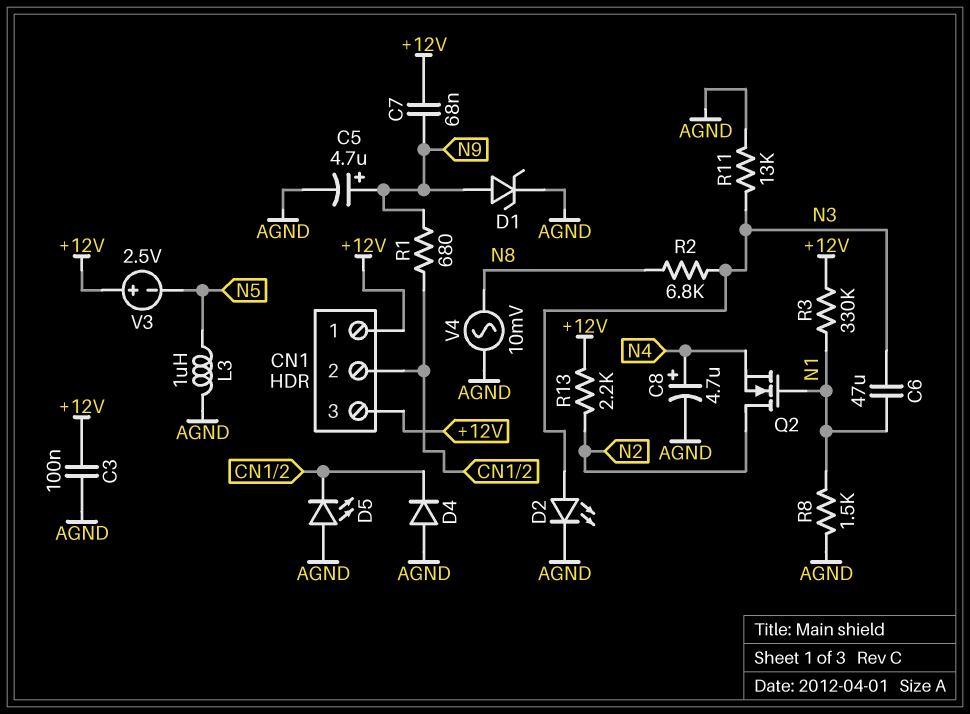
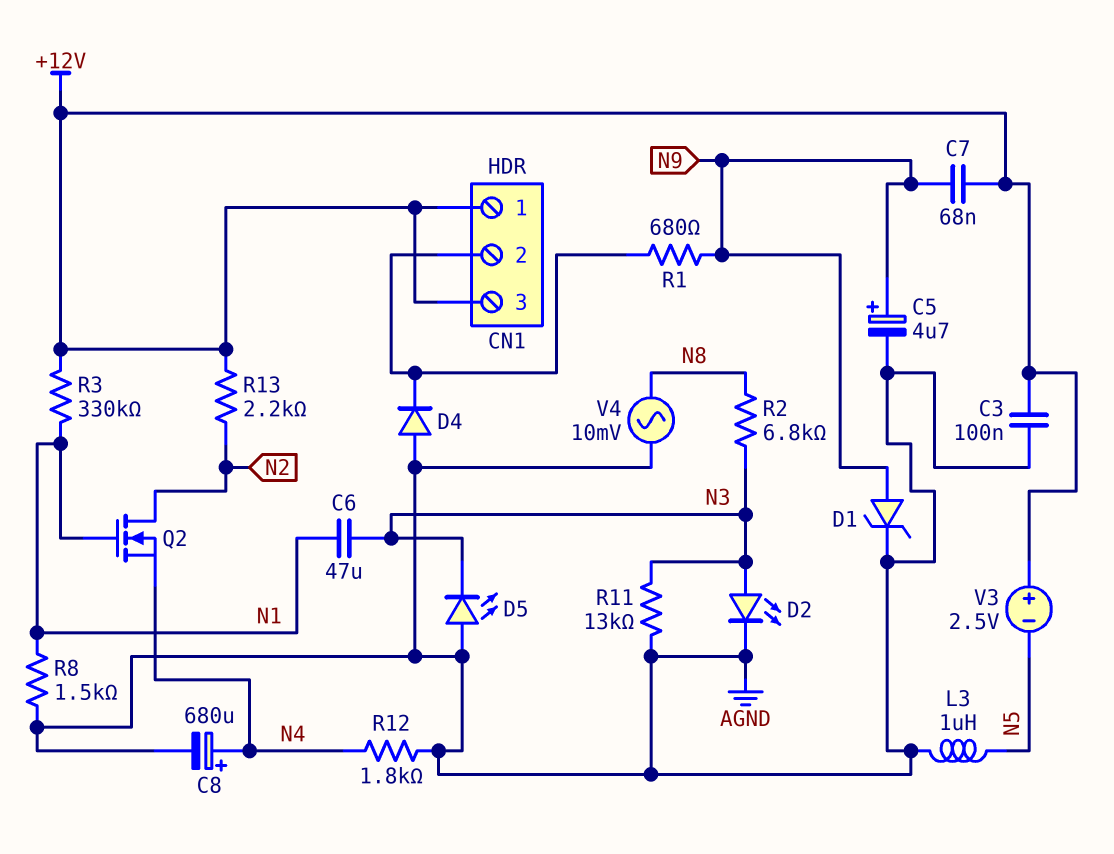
C8: 4.7uF (plus N4, minus AGND) -> 680uF (plus N4, minus AGND)
D5: LED (A AGND, K CN1/2) -> LED (A AGND, K N3)
R12: none -> 1.8k (AGND, N4)

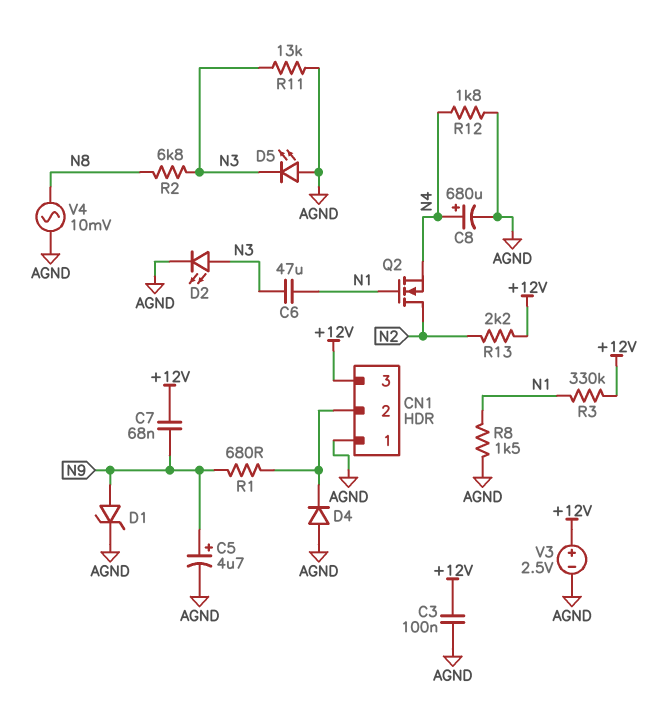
CN1 pin 1: +12V -> AGND
L3: 1uH (AGND, N5) -> none
V3: 2.5V (plus +12V, minus N5) -> 2.5V (plus +12V, minus AGND)

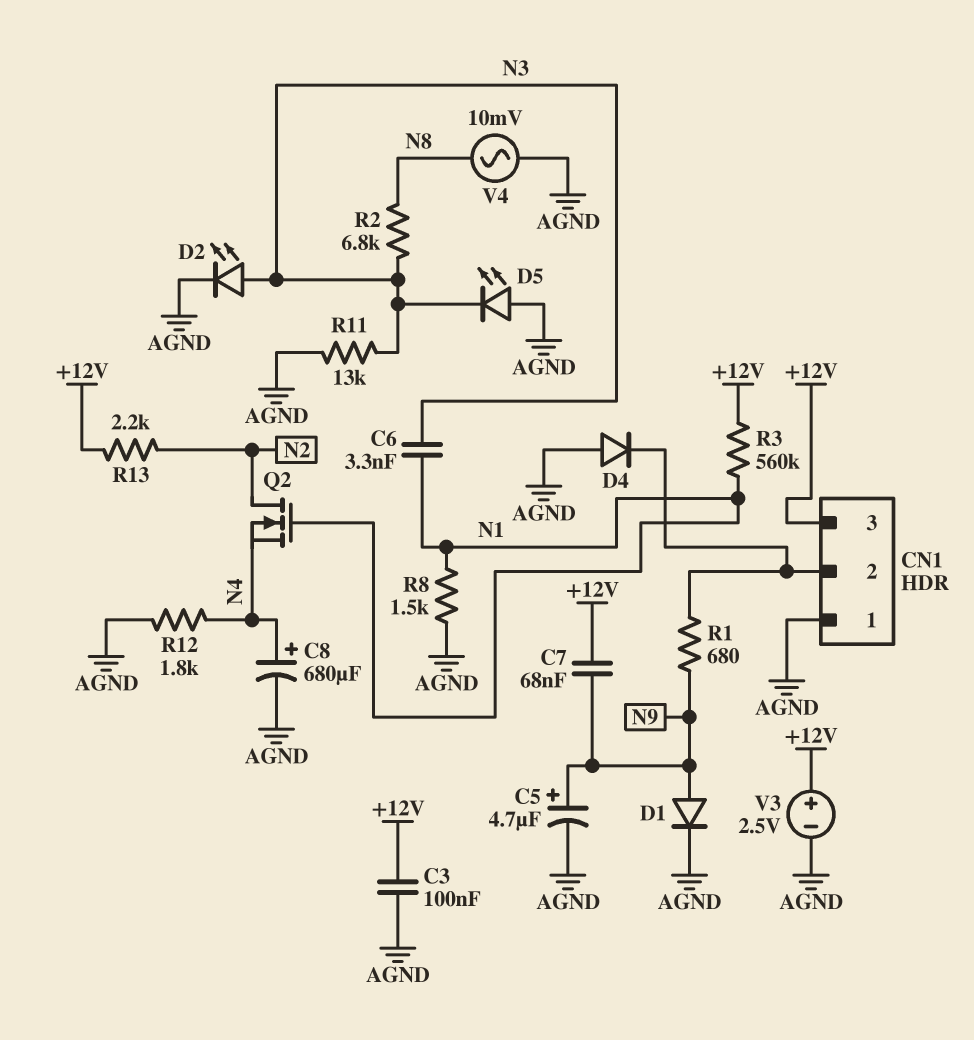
C6: 47uF (N1, N3) -> 3.3nF (N1, N3)
D1: zener (A N9, K AGND) -> diode (A N9, K AGND)
R3: 330k (+12V, N1) -> 560k (+12V, N1)

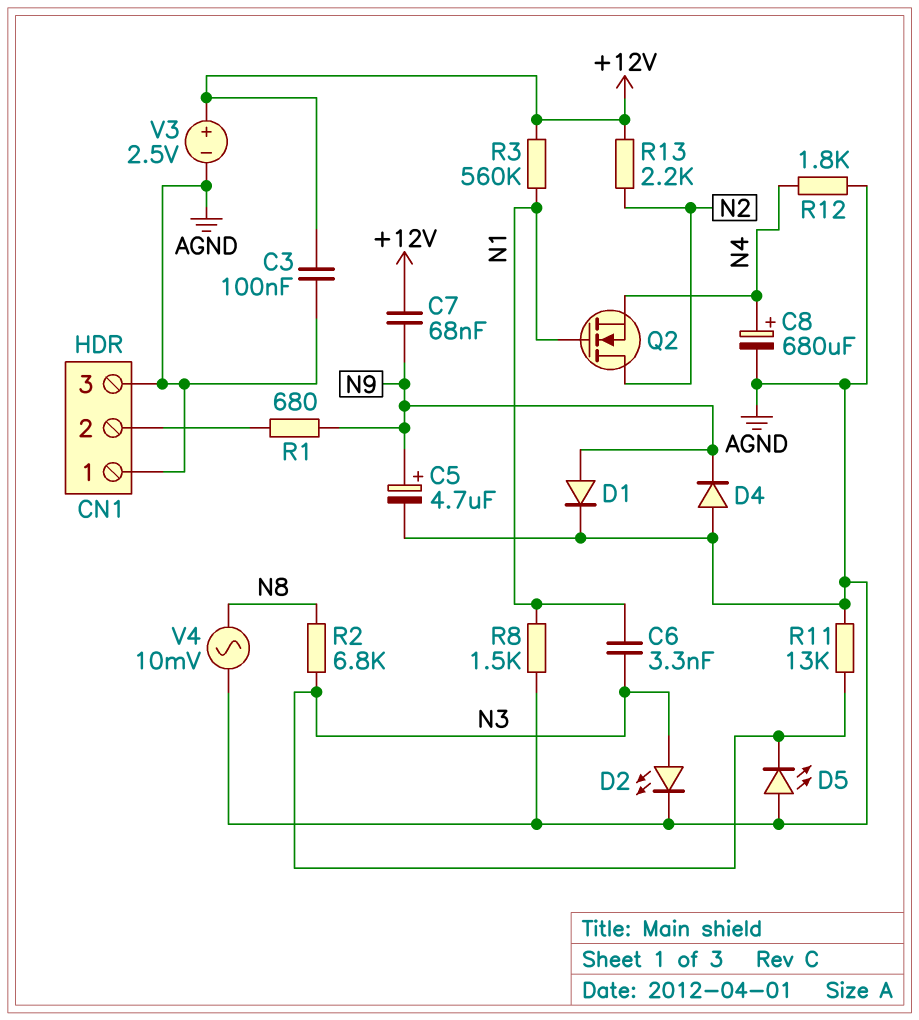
CN1 pin 3: +12V -> AGND
D4: diode (A AGND, K CN1/2) -> diode (A AGND, K N9)

